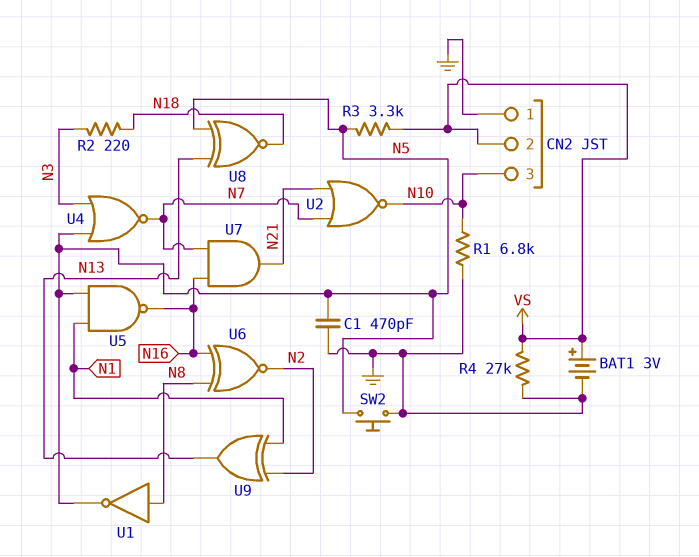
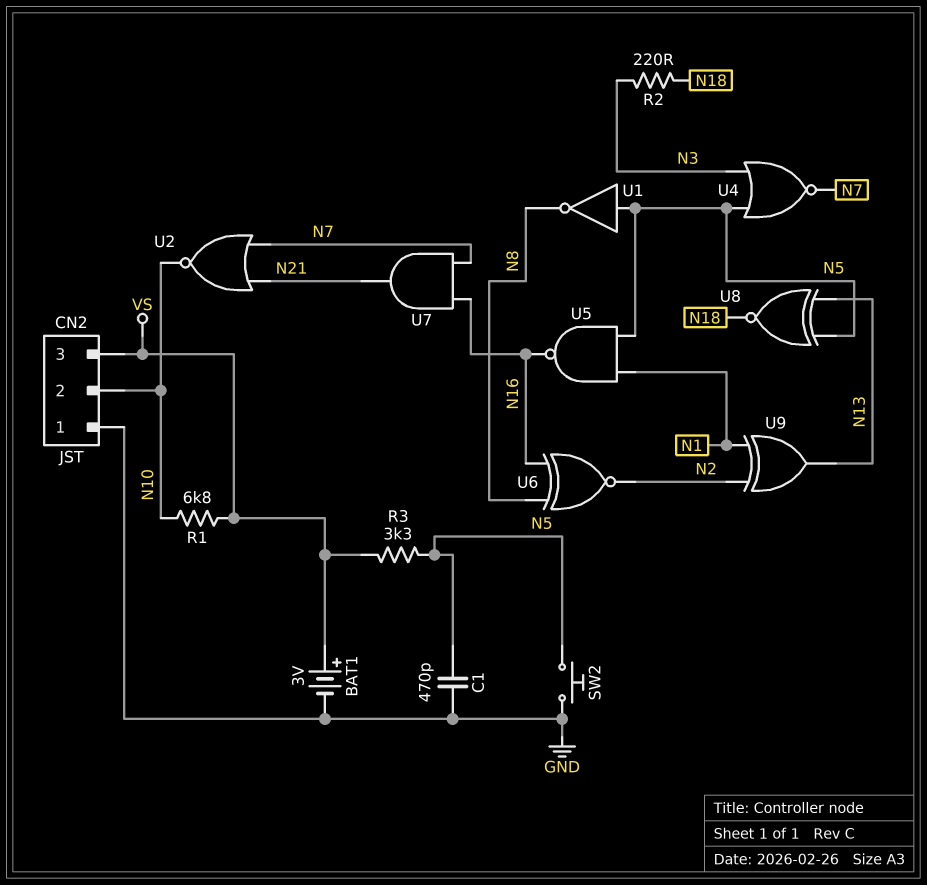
CN2 pin 2: VS -> N10
CN2 pin 3: N10 -> VS
R1: 6.8k (GND, N10) -> 6.8k (N10, VS)
R4: 27k (GND, VS) -> none
U1: NOT (in N8, out N5) -> NOT (in N5, out N8)

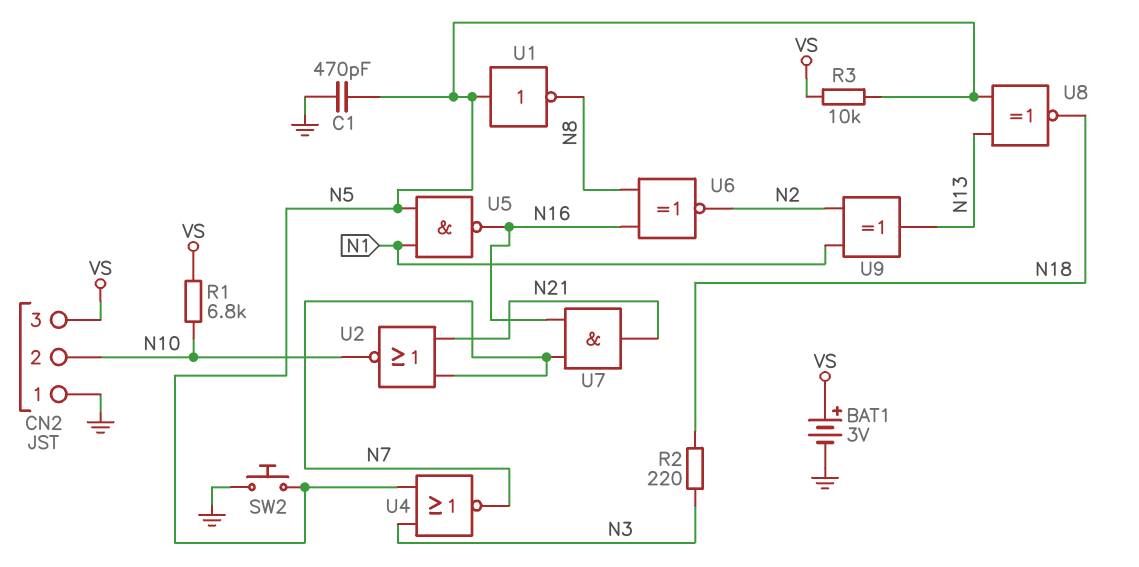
R3: 3.3k (N5, VS) -> 10k (N5, VS)

